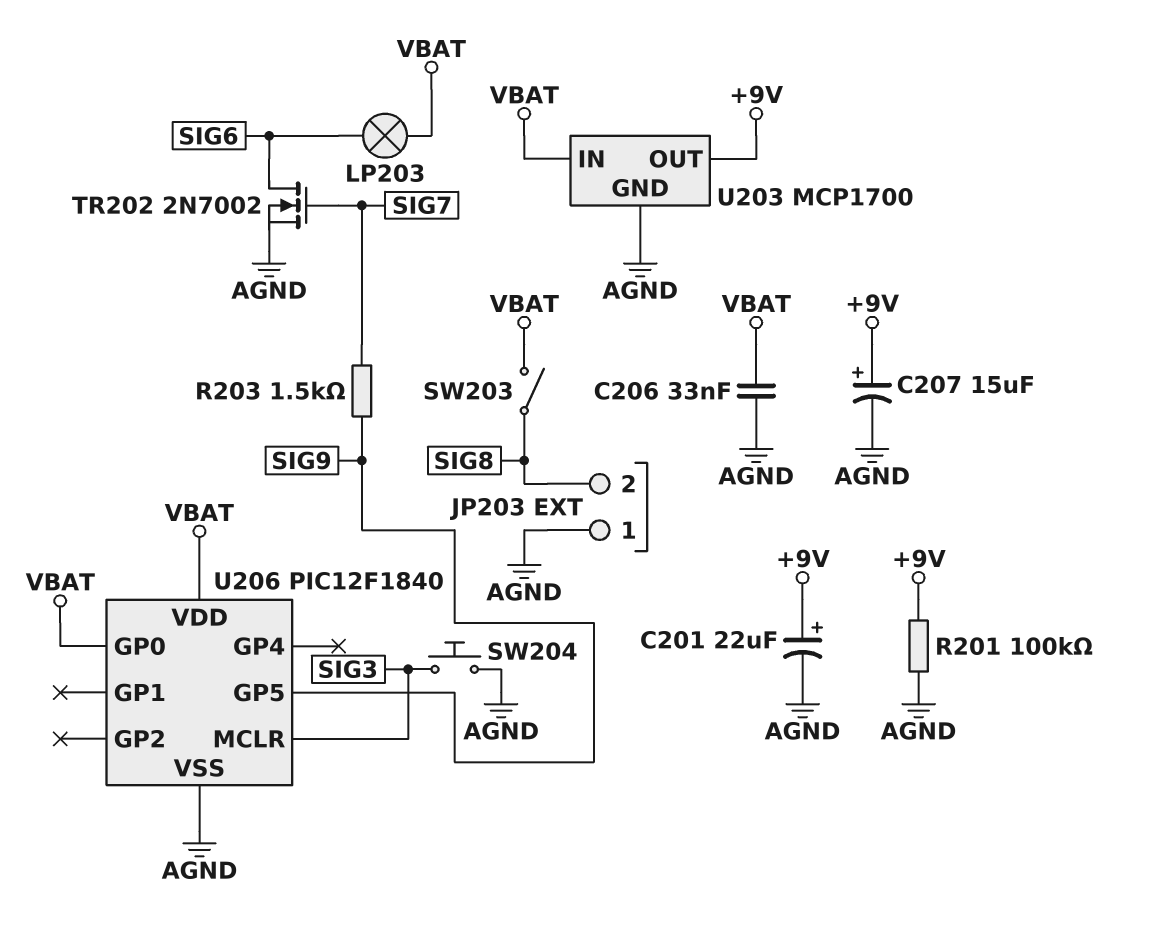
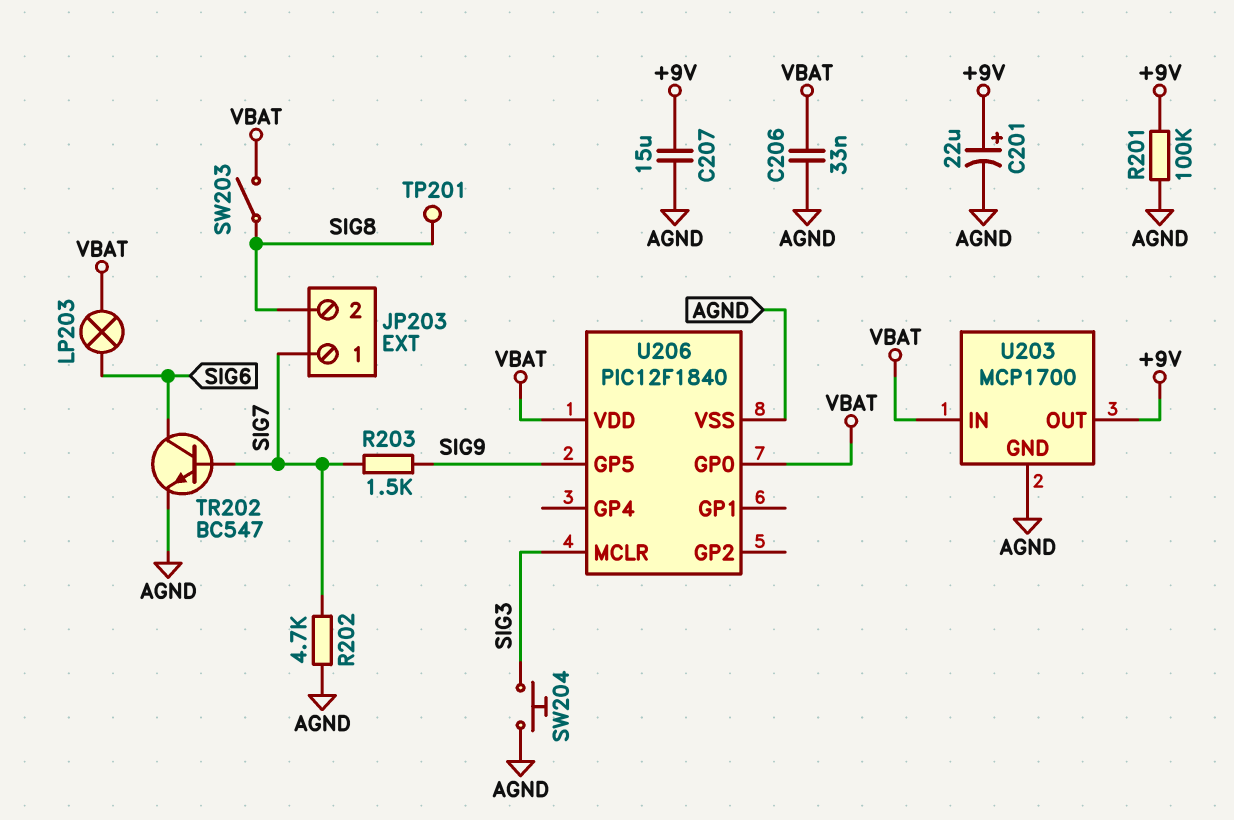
C207: 15uF (plus +9V, minus AGND) -> 15uF (+9V, AGND)
JP203 pin 1: AGND -> SIG7
R202: none -> 4.7k (AGND, SIG7)
TP201: none -> test point (SIG8)
TR202: NMOS 2N7002 (G SIG7, D SIG6, S AGND) -> NPN BC547 (B SIG7, C SIG6, E AGND)

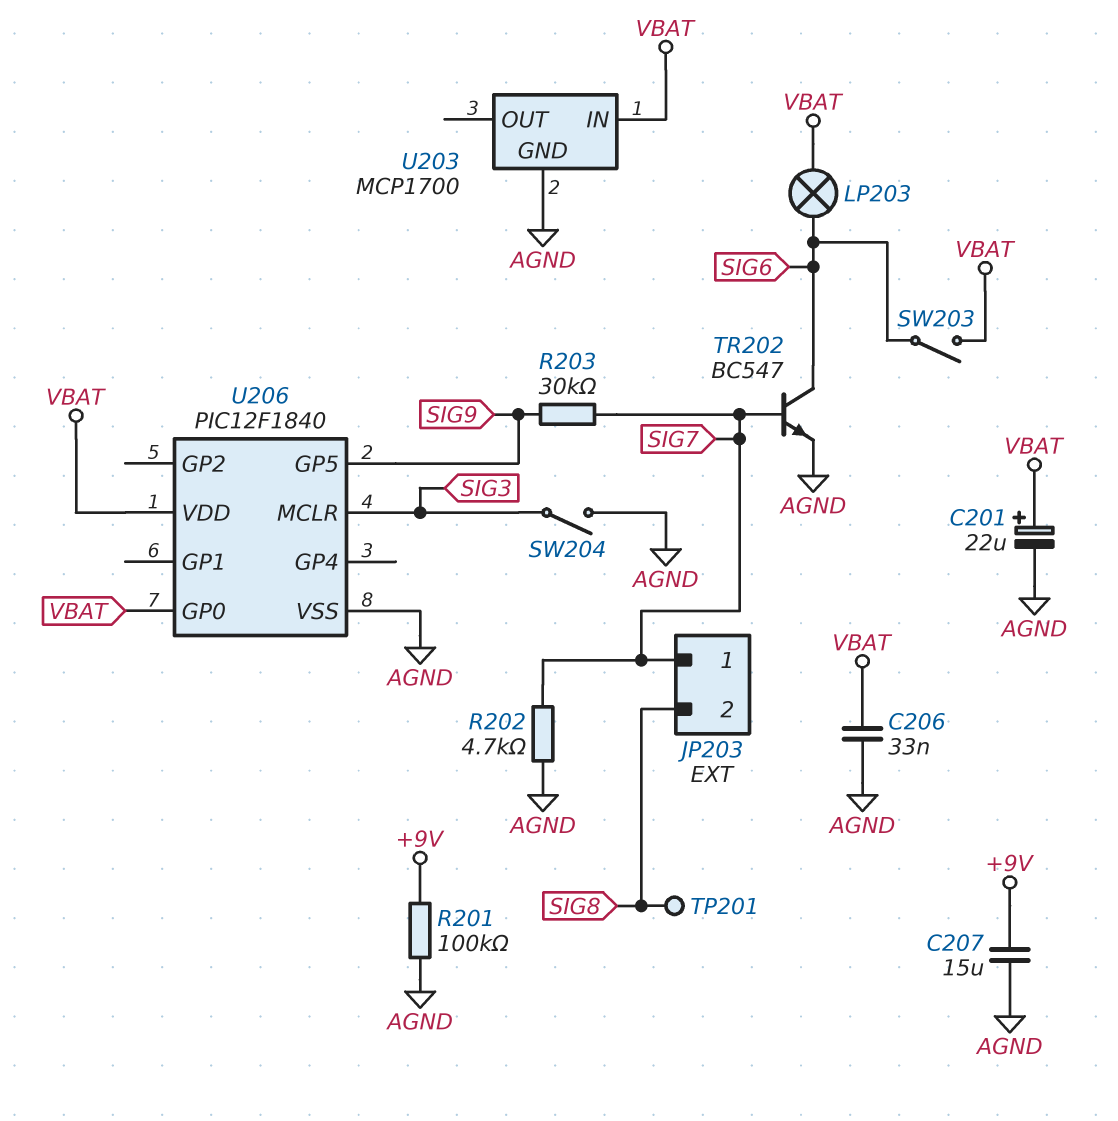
C201: 22uF (plus +9V, minus AGND) -> 22uF (plus VBAT, minus AGND)
R203: 1.5k (SIG7, SIG9) -> 30k (SIG7, SIG9)
SW203: switch (SIG8, VBAT) -> switch (SIG6, VBAT)
SW204: button (AGND, SIG3) -> switch (AGND, SIG3)
U203 pin OUT: +9V -> none

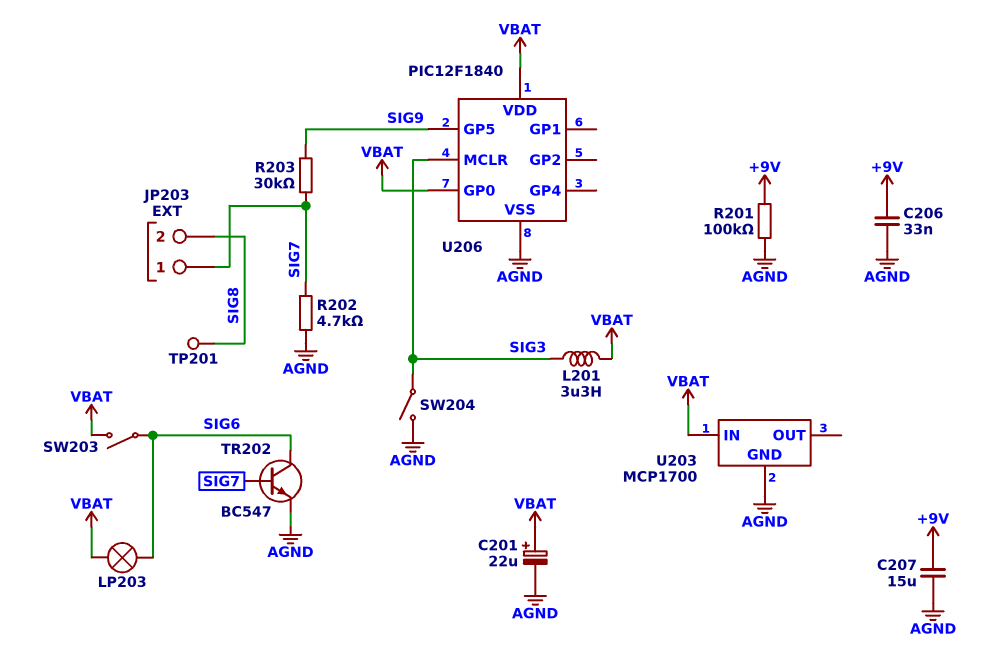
C206: 33nF (AGND, VBAT) -> 33nF (+9V, AGND)
L201: none -> 3.3uH (SIG3, VBAT)

